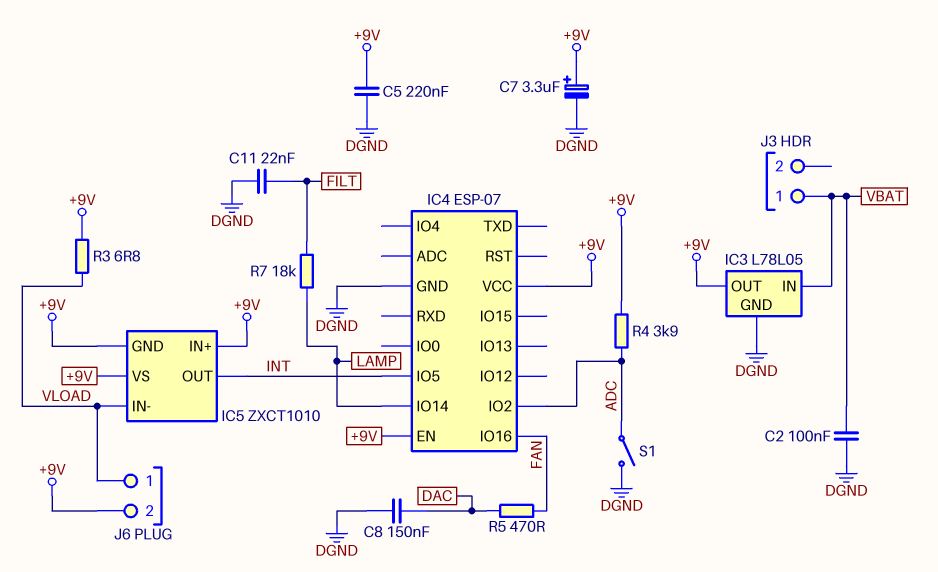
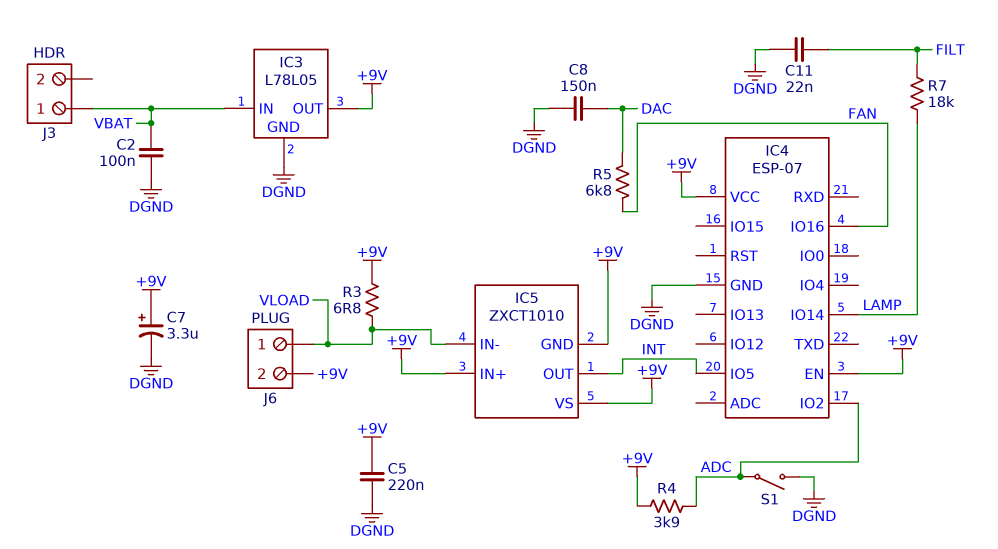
R5: 470 (DAC, FAN) -> 6.8k (DAC, FAN)

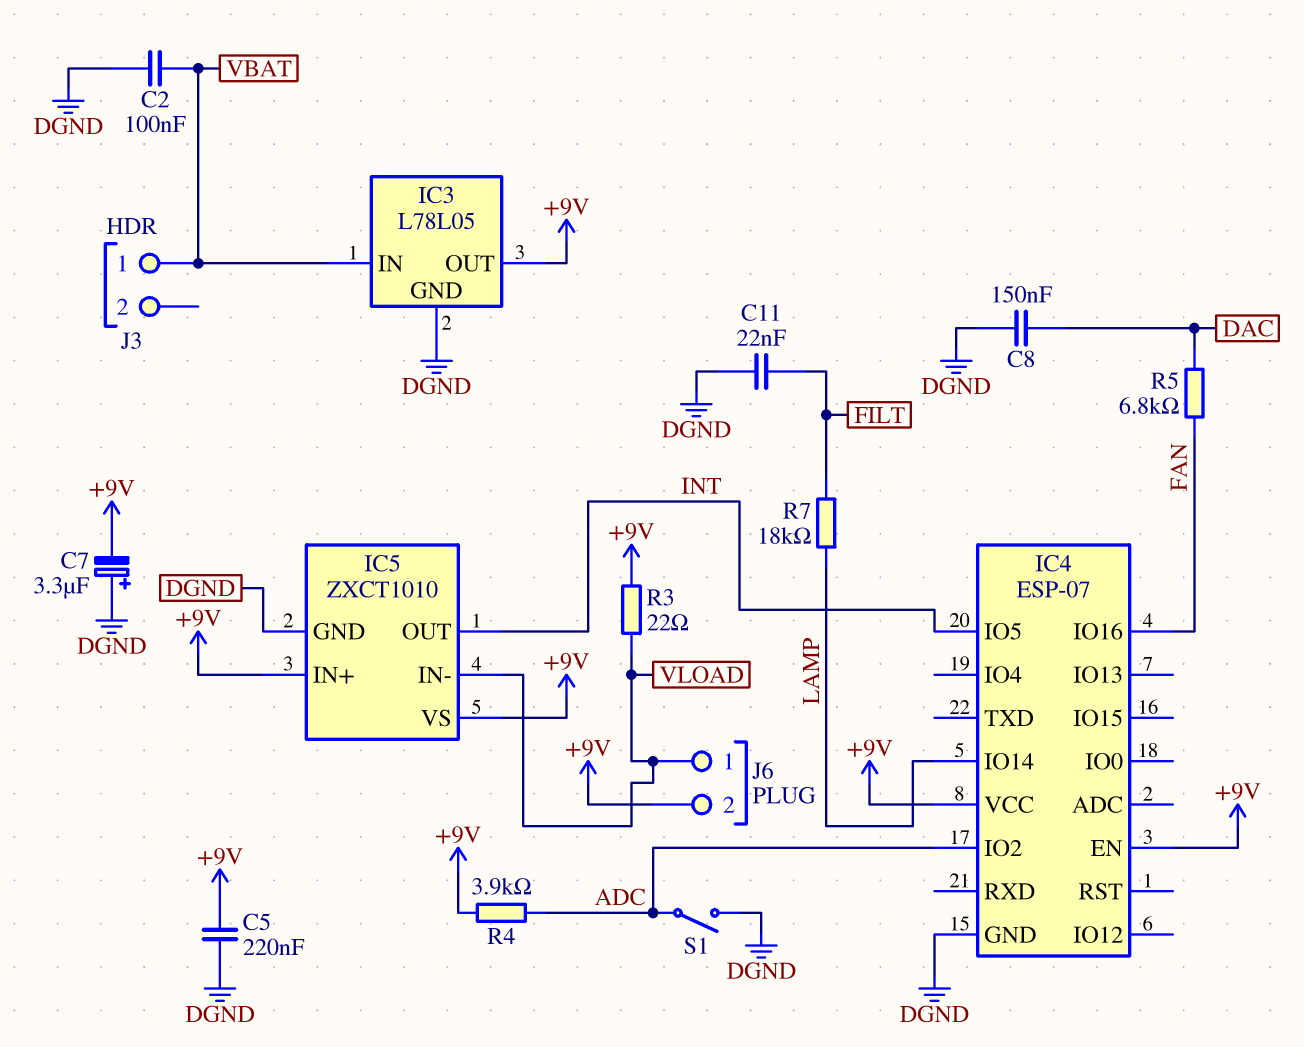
C7: 3.3uF (plus +9V, minus DGND) -> 3.3uF (plus DGND, minus +9V)
IC5 pin GND: +9V -> DGND
R3: 6.8 (+9V, VLOAD) -> 22 (+9V, VLOAD)

